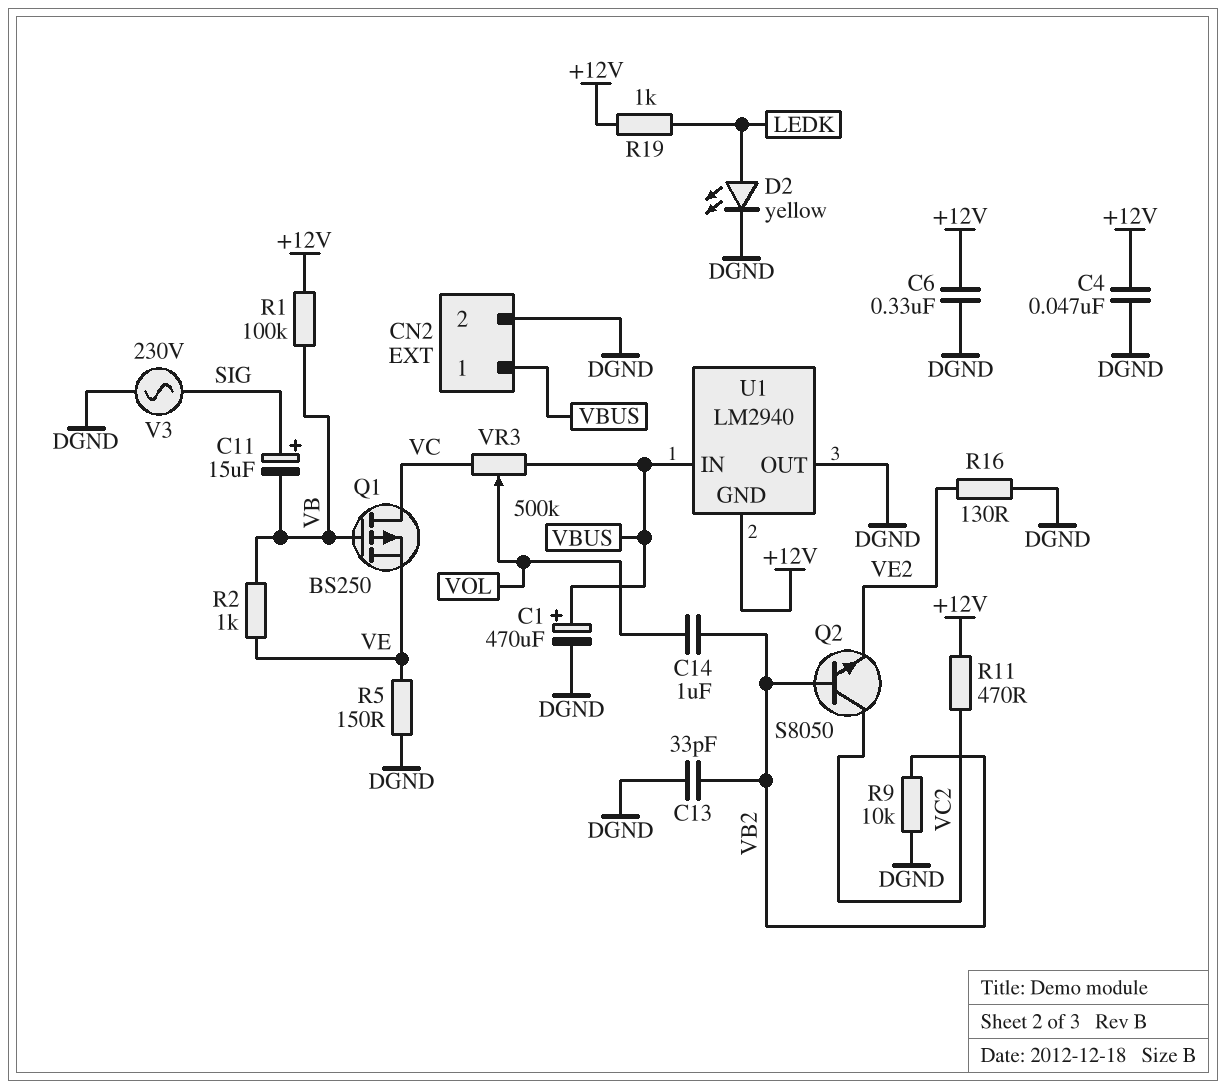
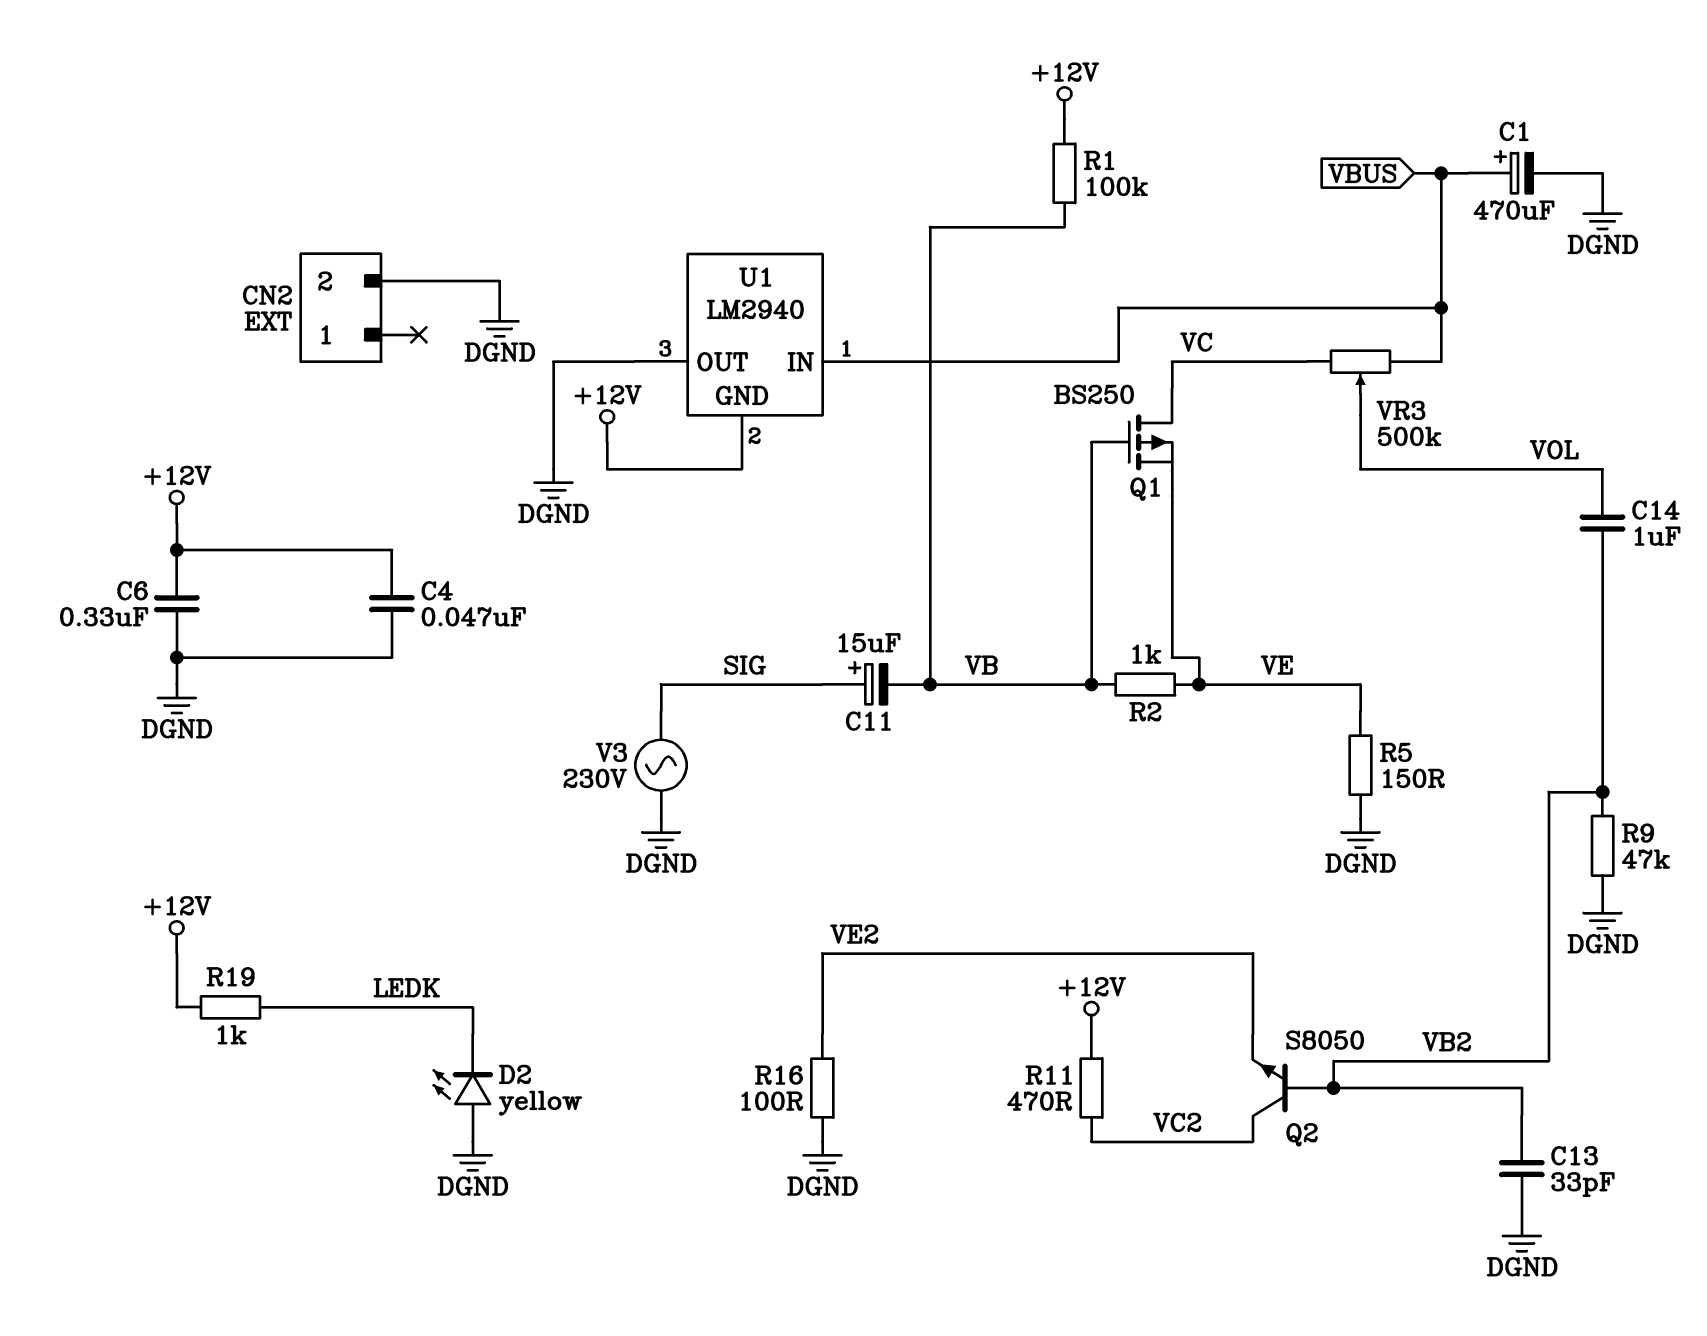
CN2 pin 1: VBUS -> none
D2: LED yellow (A LEDK, K DGND) -> LED yellow (A DGND, K LEDK)
R9: 10k (DGND, VB2) -> 47k (DGND, VB2)
R16: 130 (DGND, VE2) -> 100 (DGND, VE2)

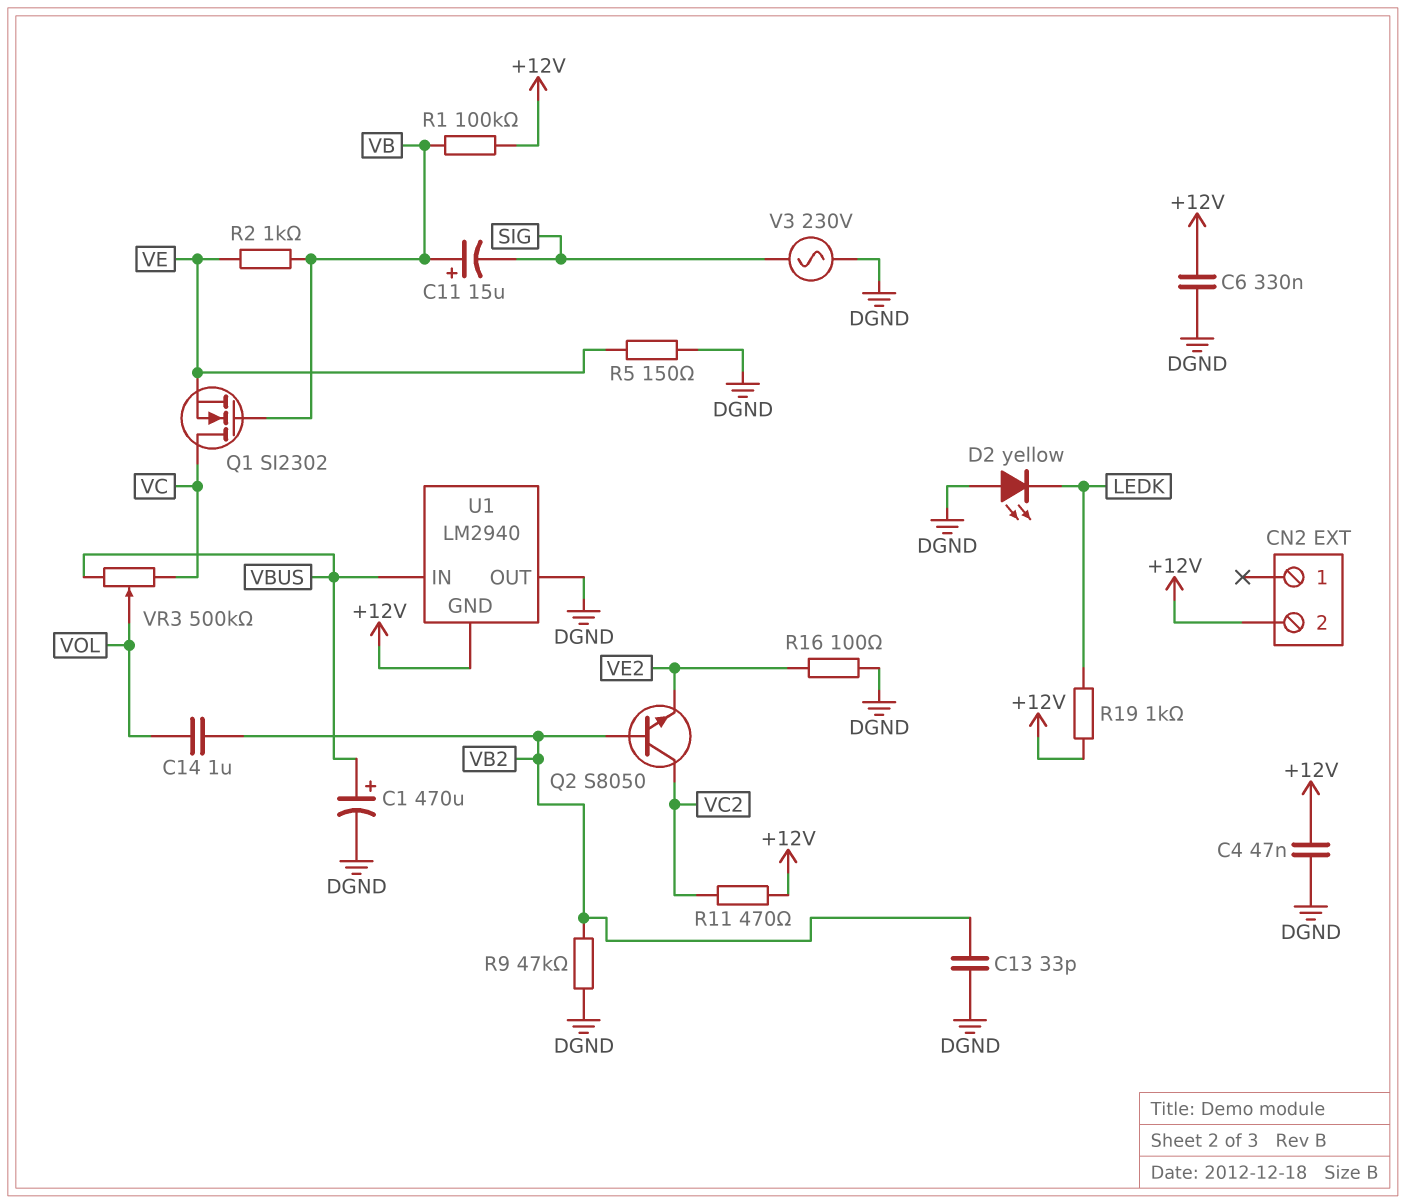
C11: 15uF (plus SIG, minus VB) -> 15uF (plus VB, minus SIG)
CN2 pin 2: DGND -> +12V
Q1: PMOS BS250 (G VB, D VC, S VE) -> NMOS SI2302 (G VB, D VC, S VE)

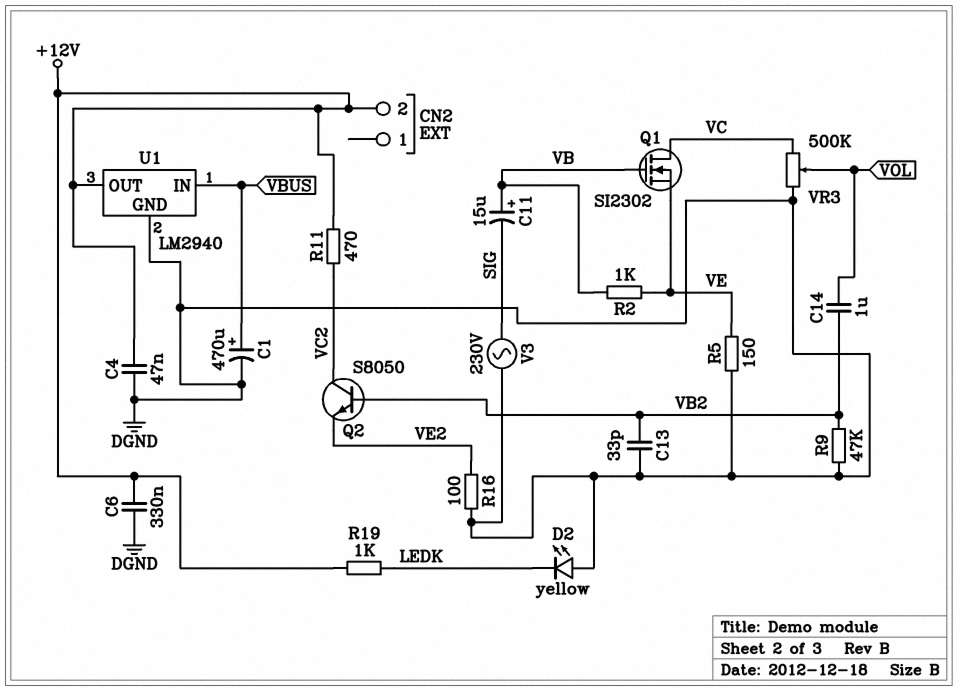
R1: 100k (+12V, VB) -> none
U1 pin GND: +12V -> DGND
U1 pin OUT: DGND -> +12V
VR3: 500k (VBUS, VC, wiper VOL) -> 500k (DGND, VC, wiper VOL)

